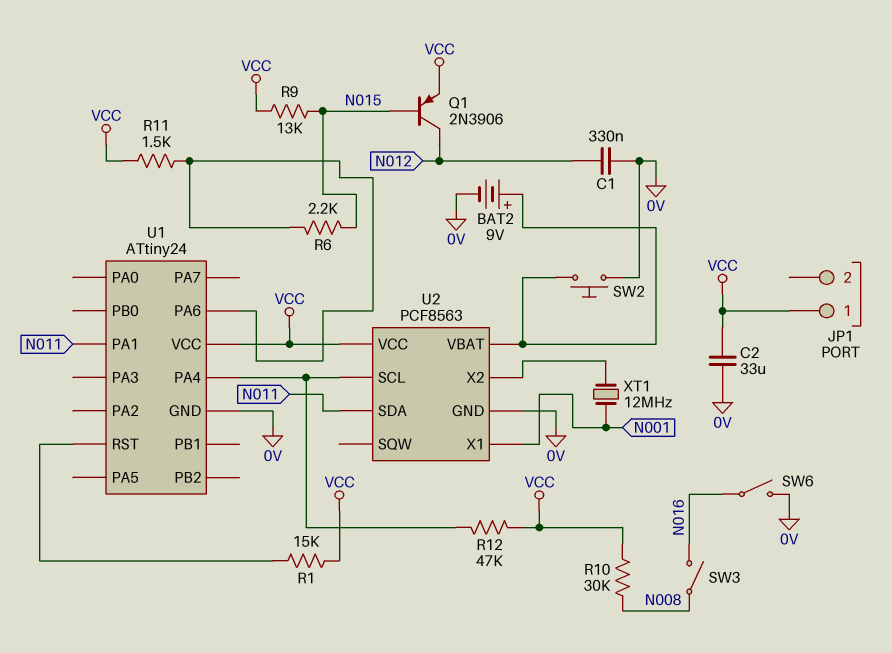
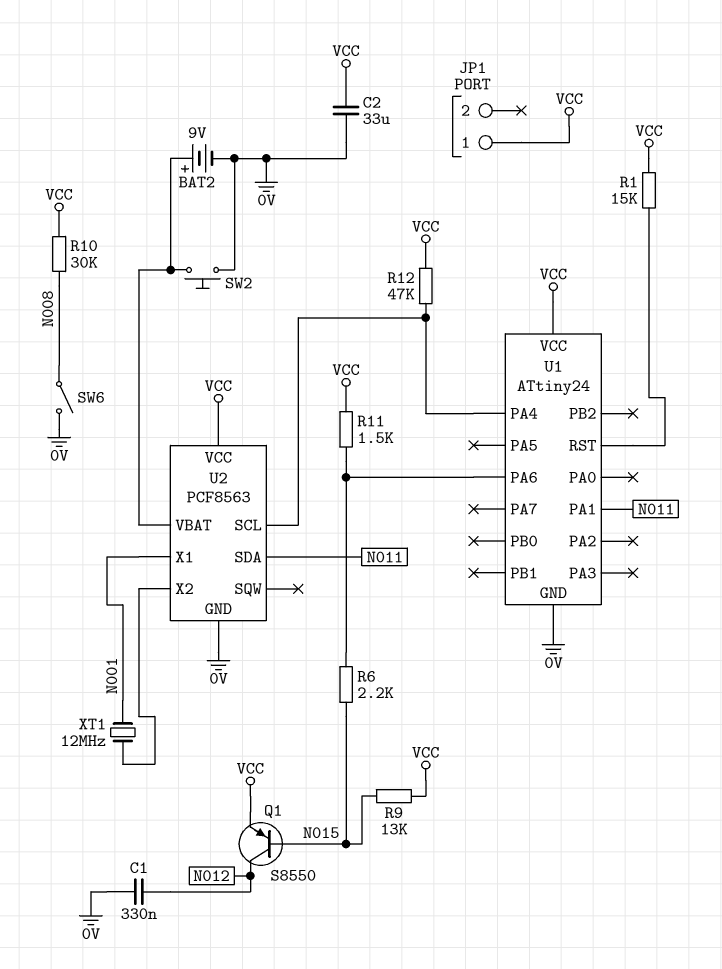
Q1: PNP 2N3906 (B N015, C N012, E VCC) -> PNP S8550 (B N015, C N012, E VCC)
SW3: switch (N008, N016) -> none
SW6: switch (0V, N016) -> switch (0V, N008)

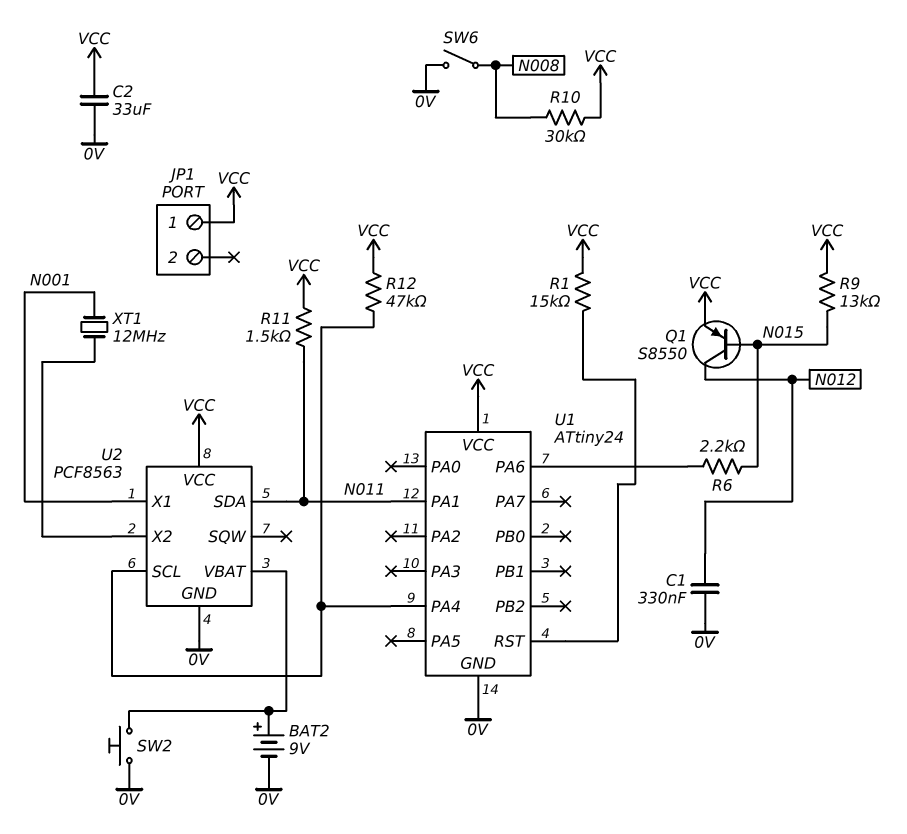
R11: 1.5k (U1/PA6, VCC) -> 1.5k (N011, VCC)

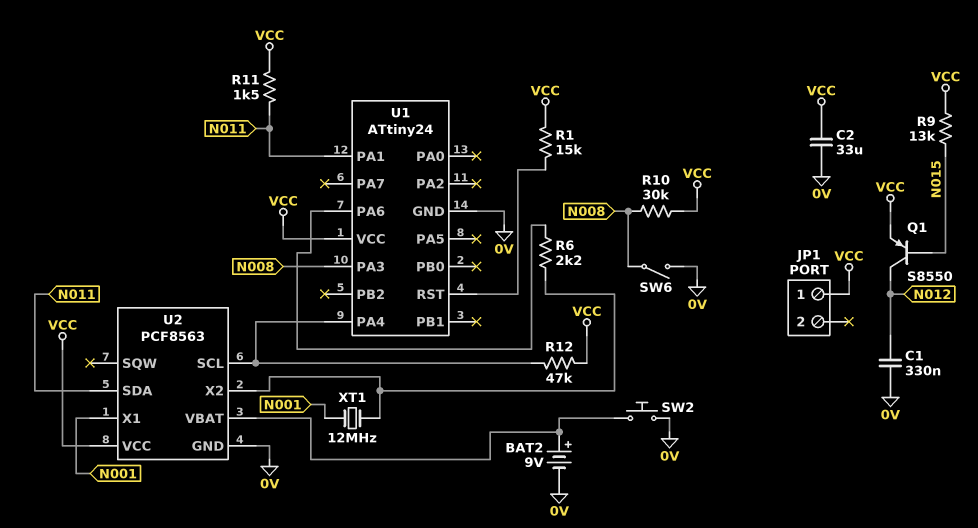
R6: 2.2k (N015, U1/PA6) -> 2.2k (U1/PA6, U2/X2)
U1 pin PA3: none -> N008

